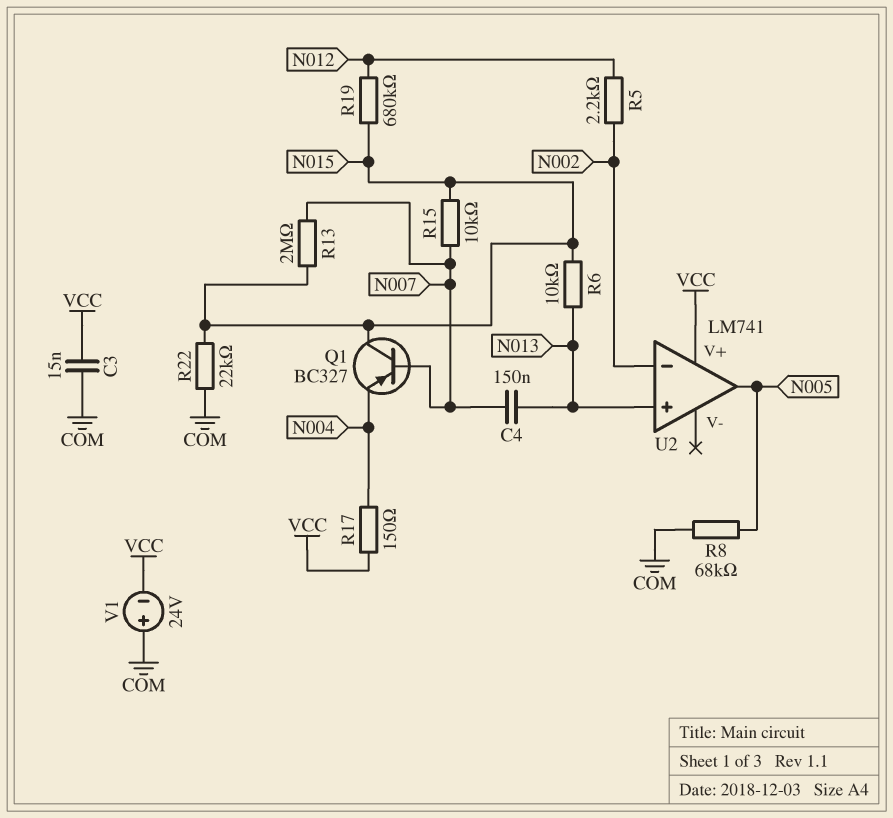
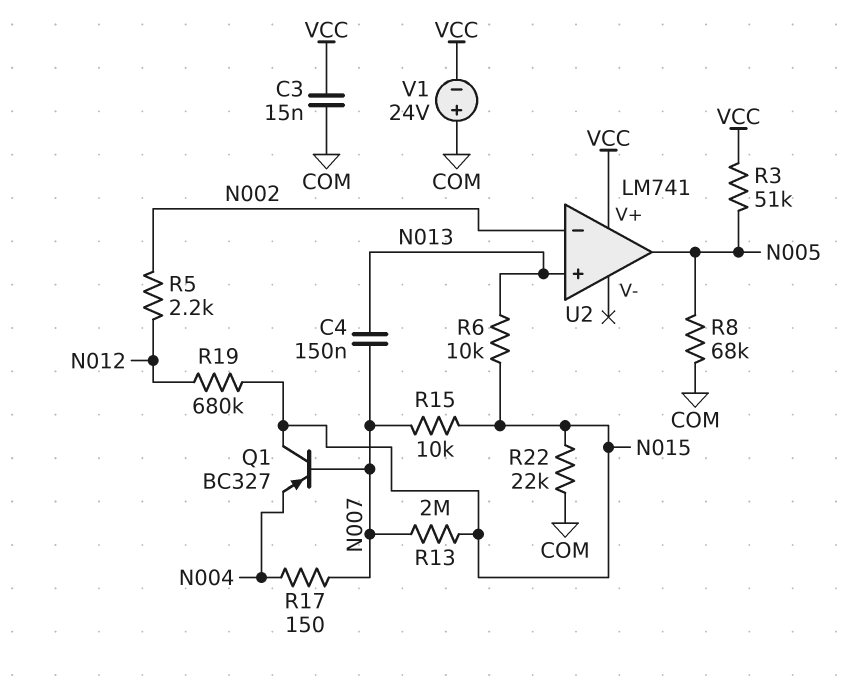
R3: none -> 51k (N005, VCC)
R17: 150 (N004, VCC) -> 150 (N004, N007)

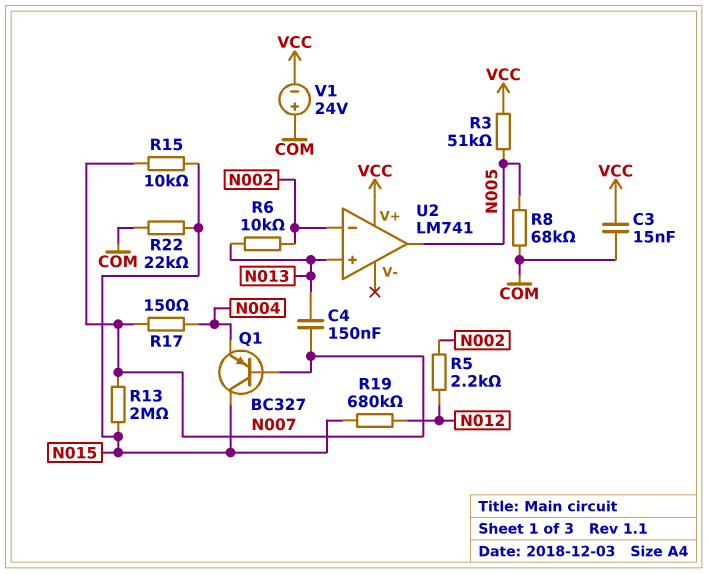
R6: 10k (N013, N015) -> 10k (N002, N013)

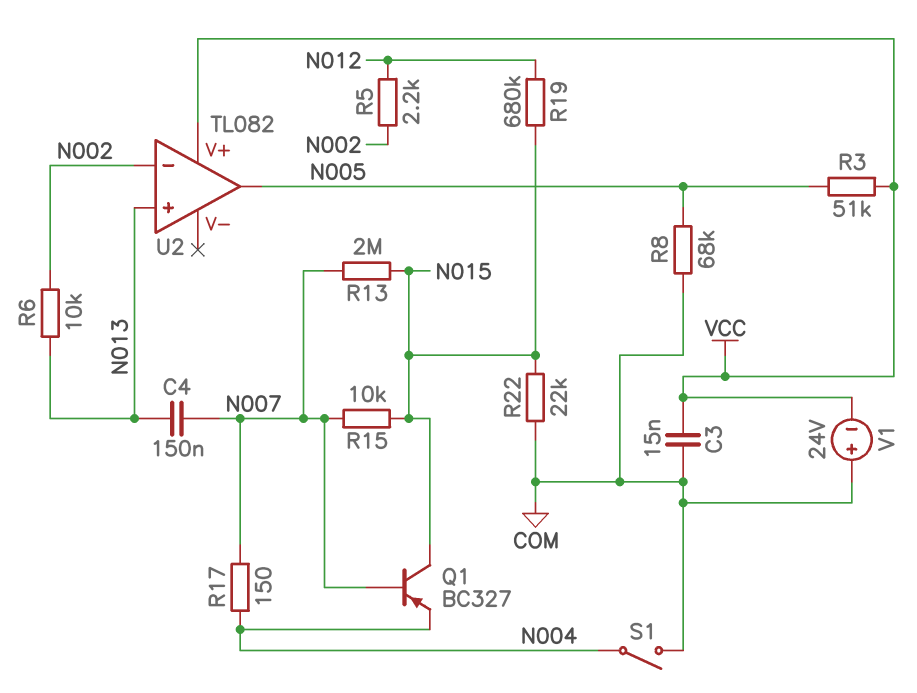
S1: none -> switch (COM, N004)
U2: LM741 -> TL082

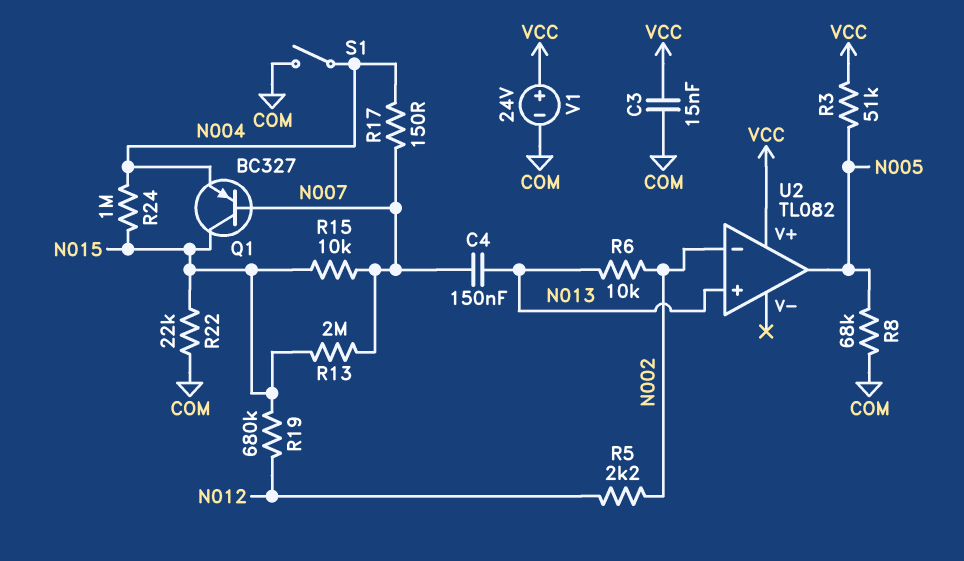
R24: none -> 1M (N004, N015)
V1: 24V (plus COM, minus VCC) -> 24V (plus VCC, minus COM)

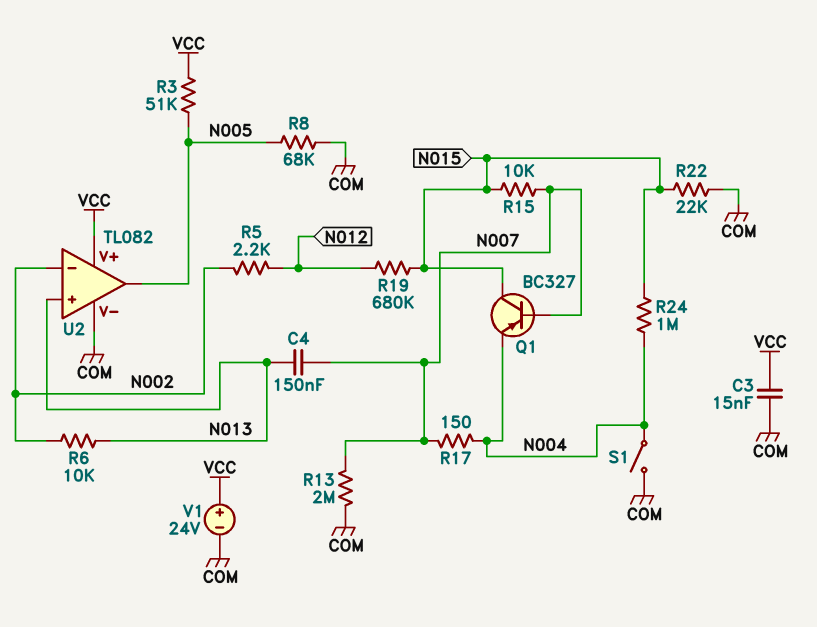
R13: 2M (N007, N015) -> 2M (COM, N007)
U2 pin V-: none -> COM

